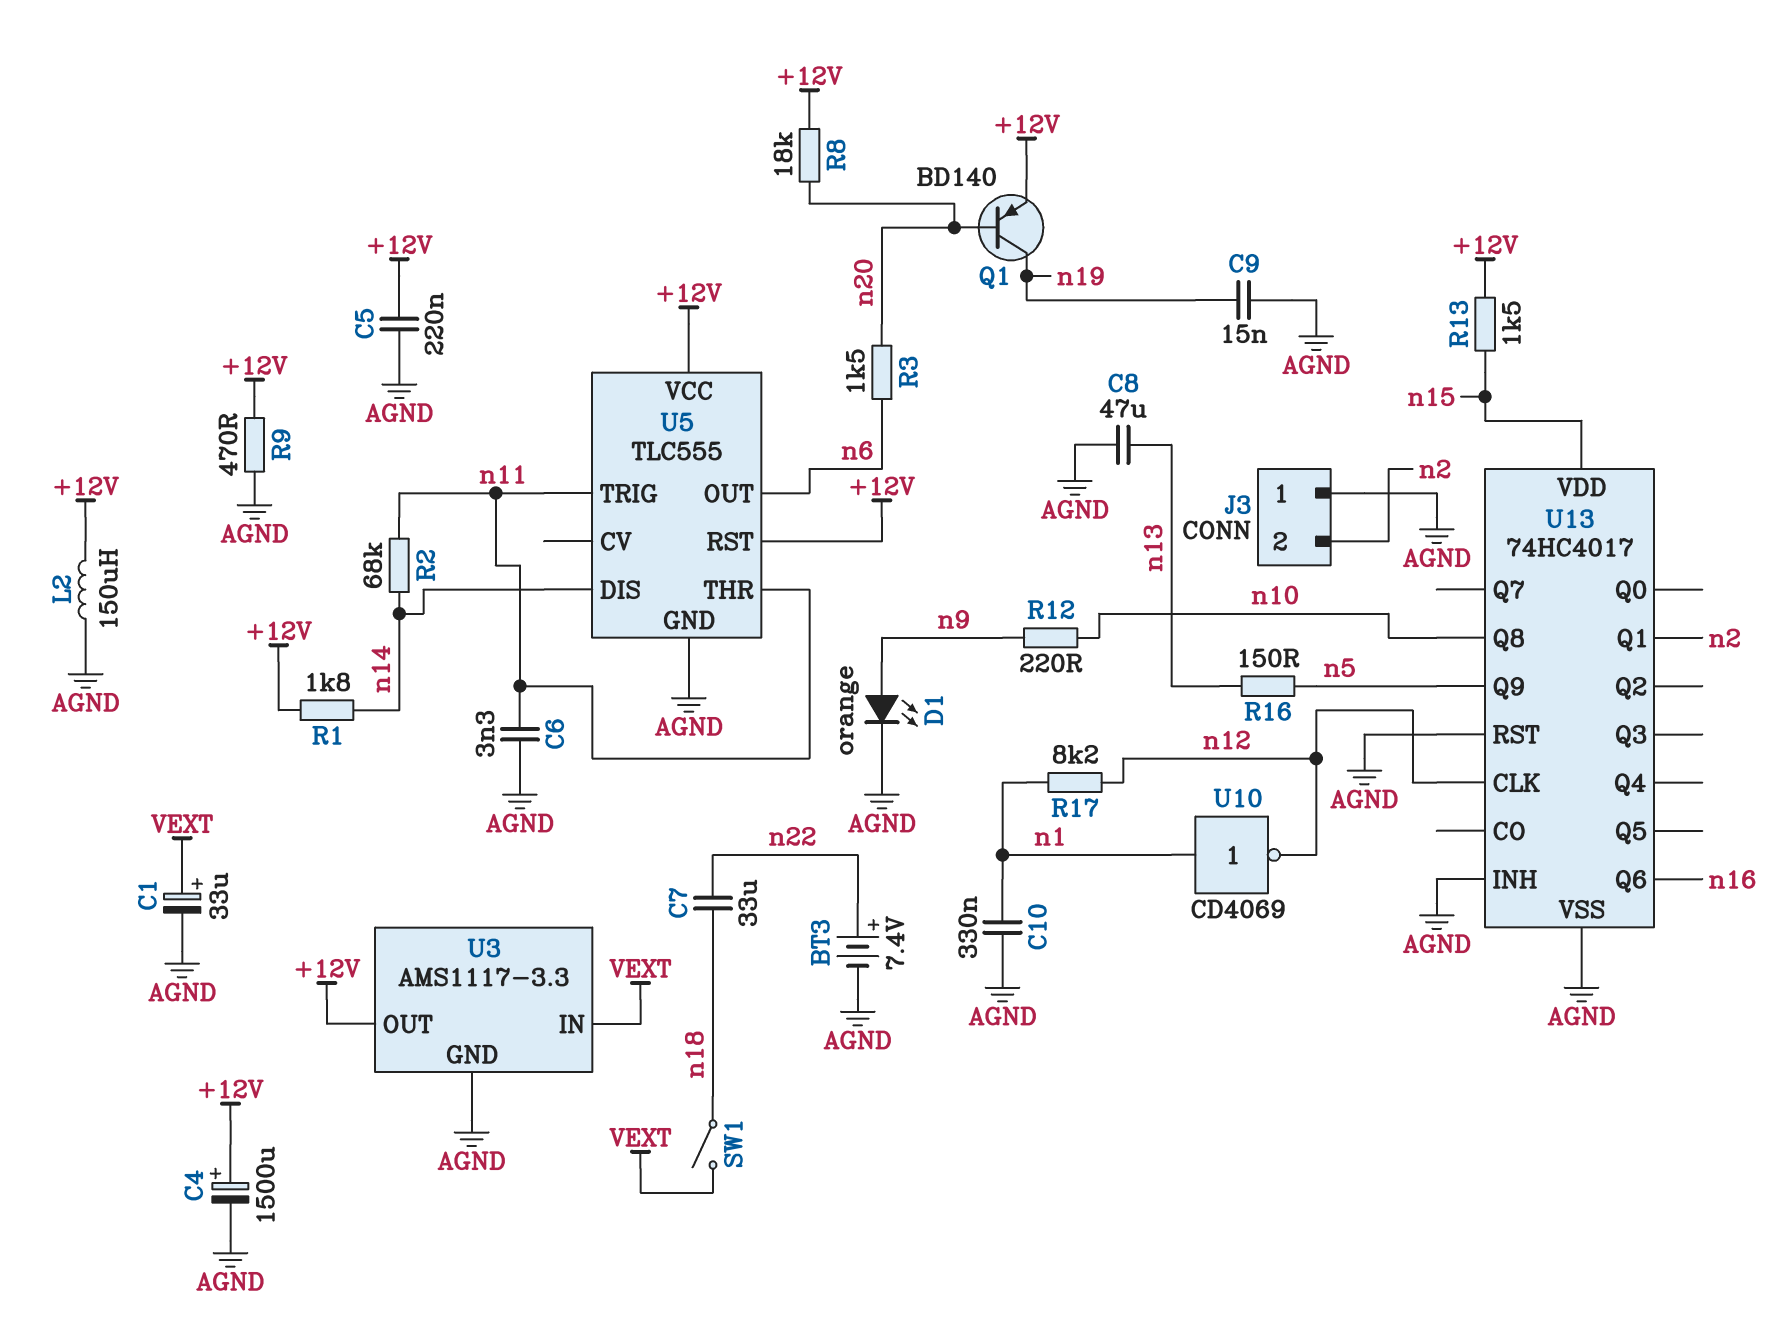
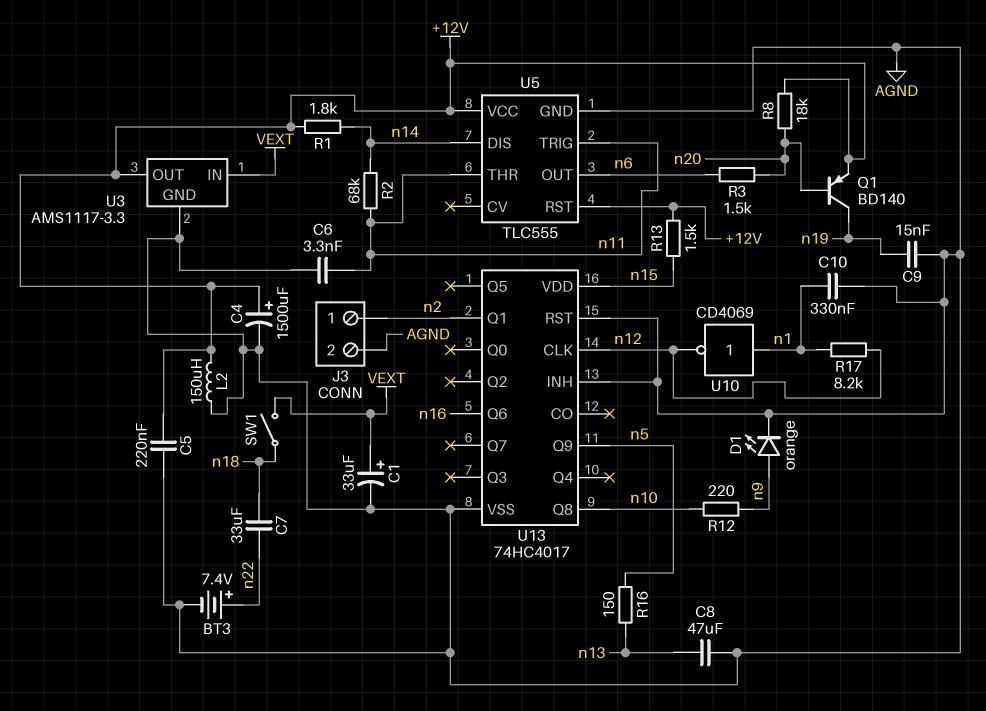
J3 pin 1: AGND -> n2
J3 pin 2: n2 -> AGND
R9: 470 (+12V, AGND) -> none

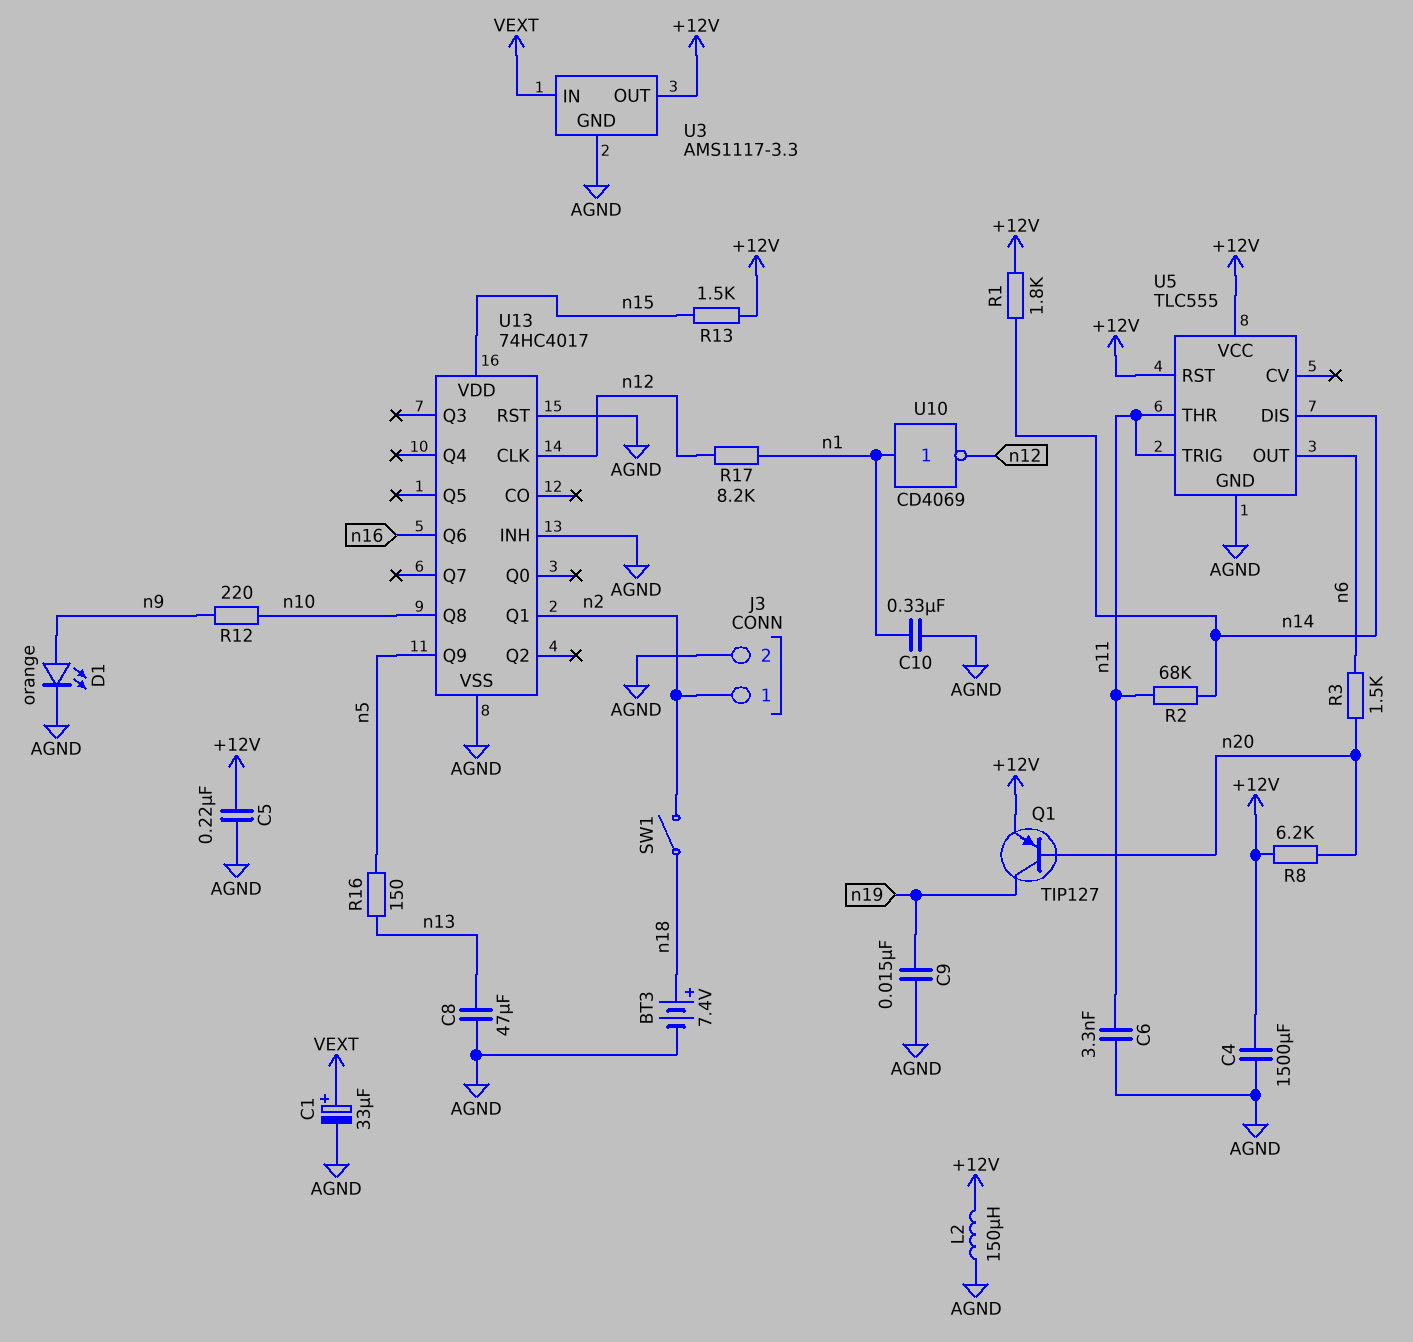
BT3: 7.4V (plus n22, minus AGND) -> 7.4V (plus n18, minus AGND)
C4: 1500uF (plus +12V, minus AGND) -> 1500uF (+12V, AGND)
C7: 33uF (n18, n22) -> none
Q1: PNP BD140 (B n20, C n19, E +12V) -> PNP TIP127 (B n20, C n19, E +12V)
R8: 18k (+12V, n20) -> 6.2k (+12V, n20)
SW1: switch (VEXT, n18) -> switch (n2, n18)

